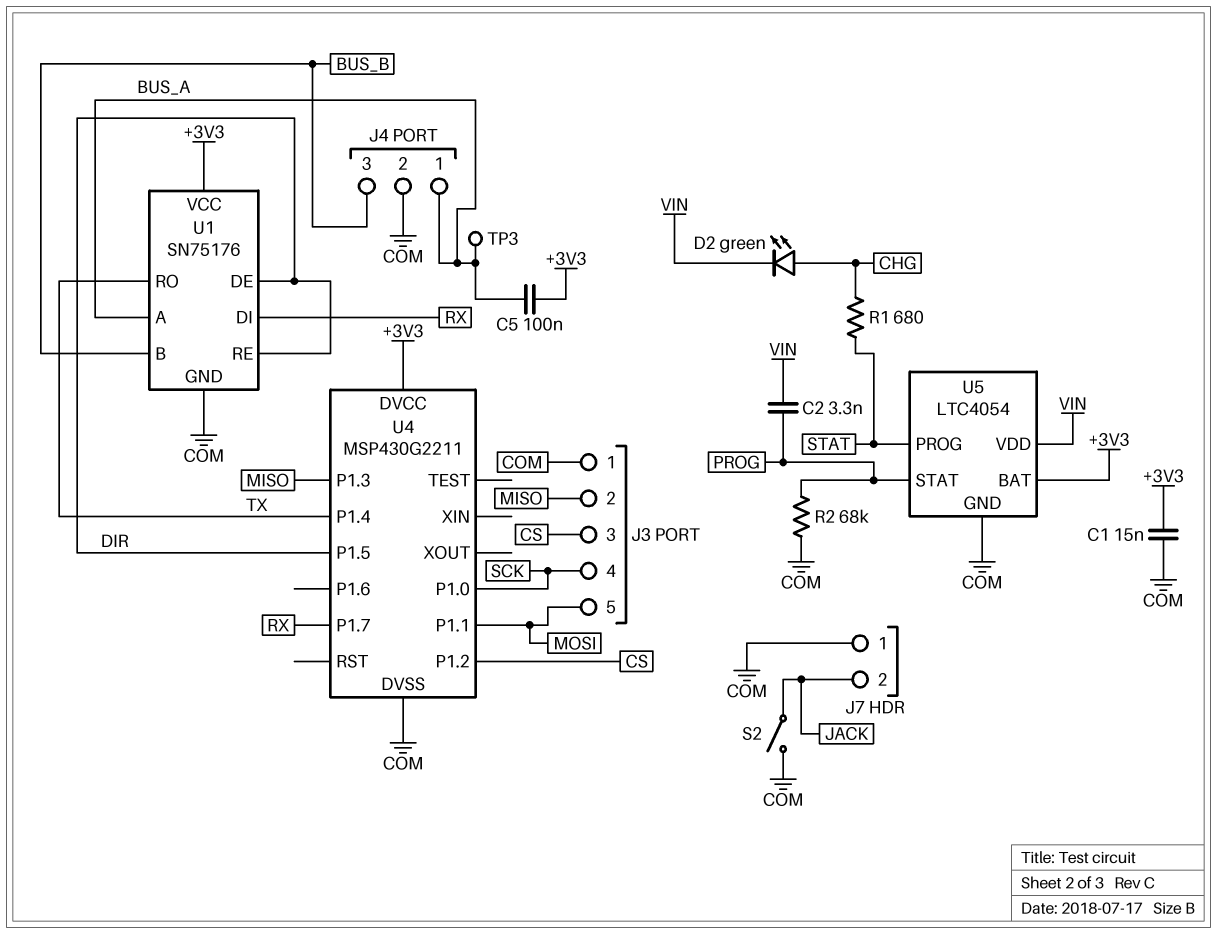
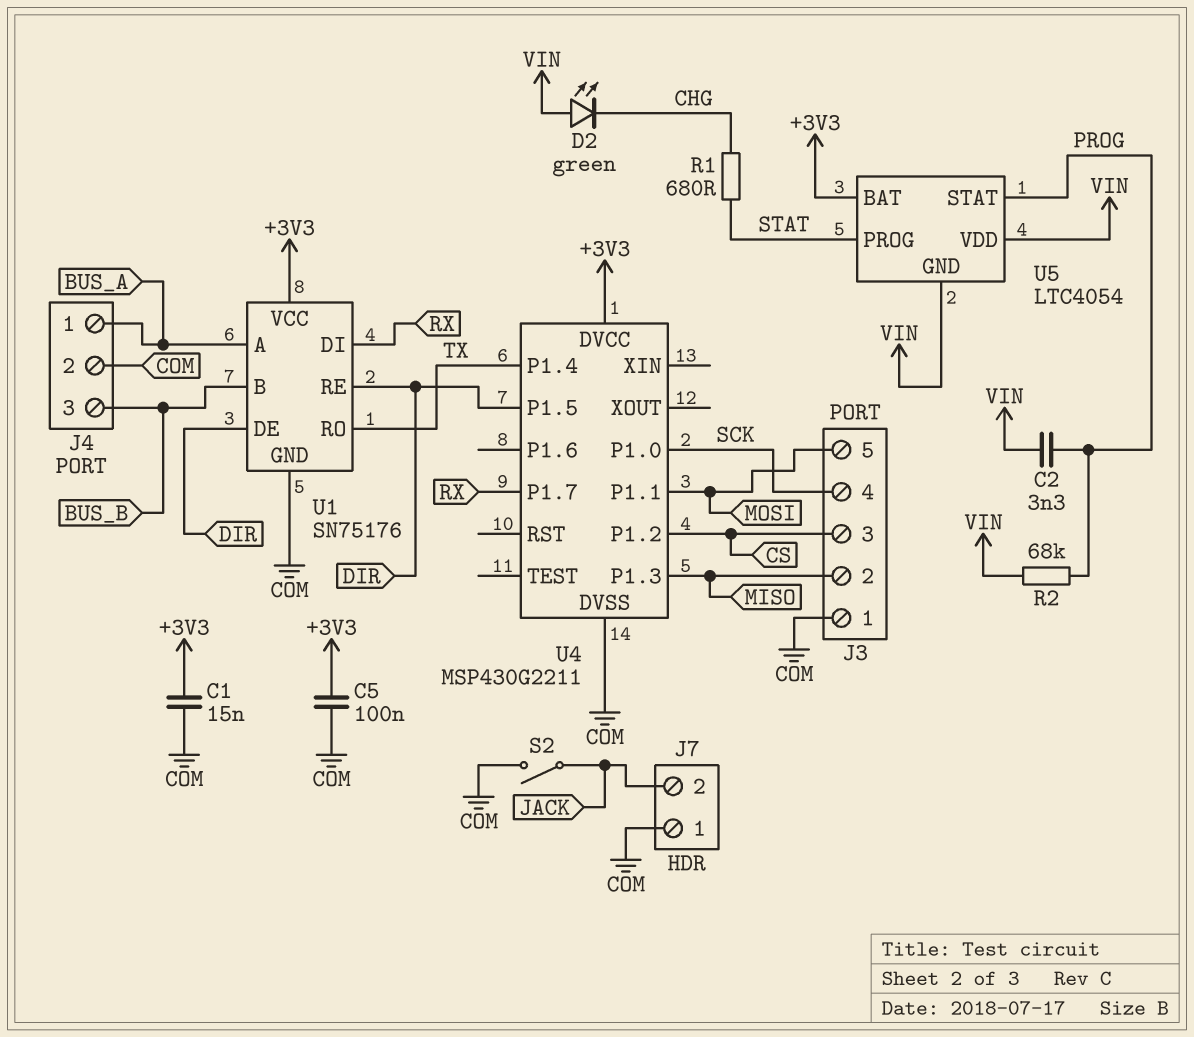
C5: 100nF (+3V3, BUS_A) -> 100nF (+3V3, COM)
D2: LED green (A CHG, K VIN) -> LED green (A VIN, K CHG)
R2: 68k (COM, PROG) -> 68k (PROG, VIN)
TP3: test point (BUS_A) -> none
U5 pin GND: COM -> VIN

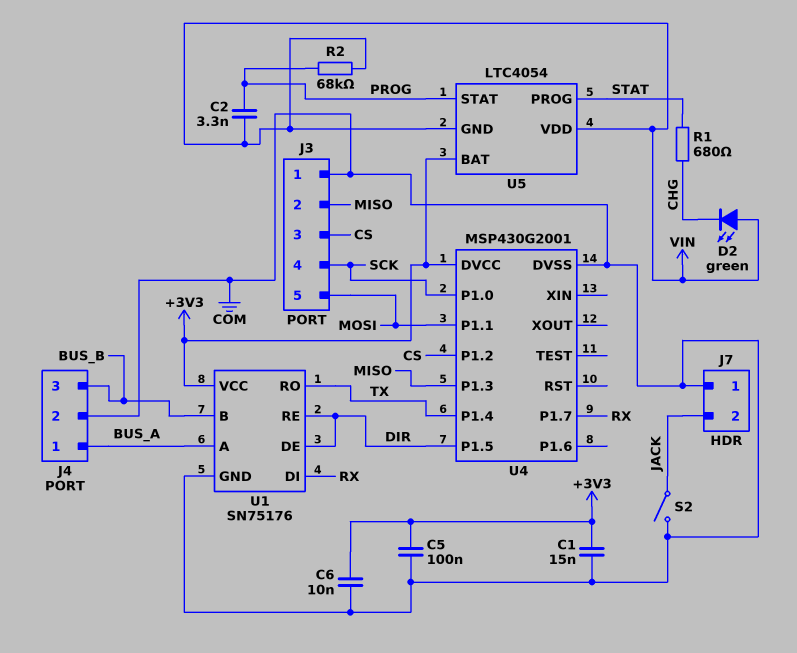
C6: none -> 10nF (+3V3, COM)
U4: MSP430G2211 -> MSP430G2001

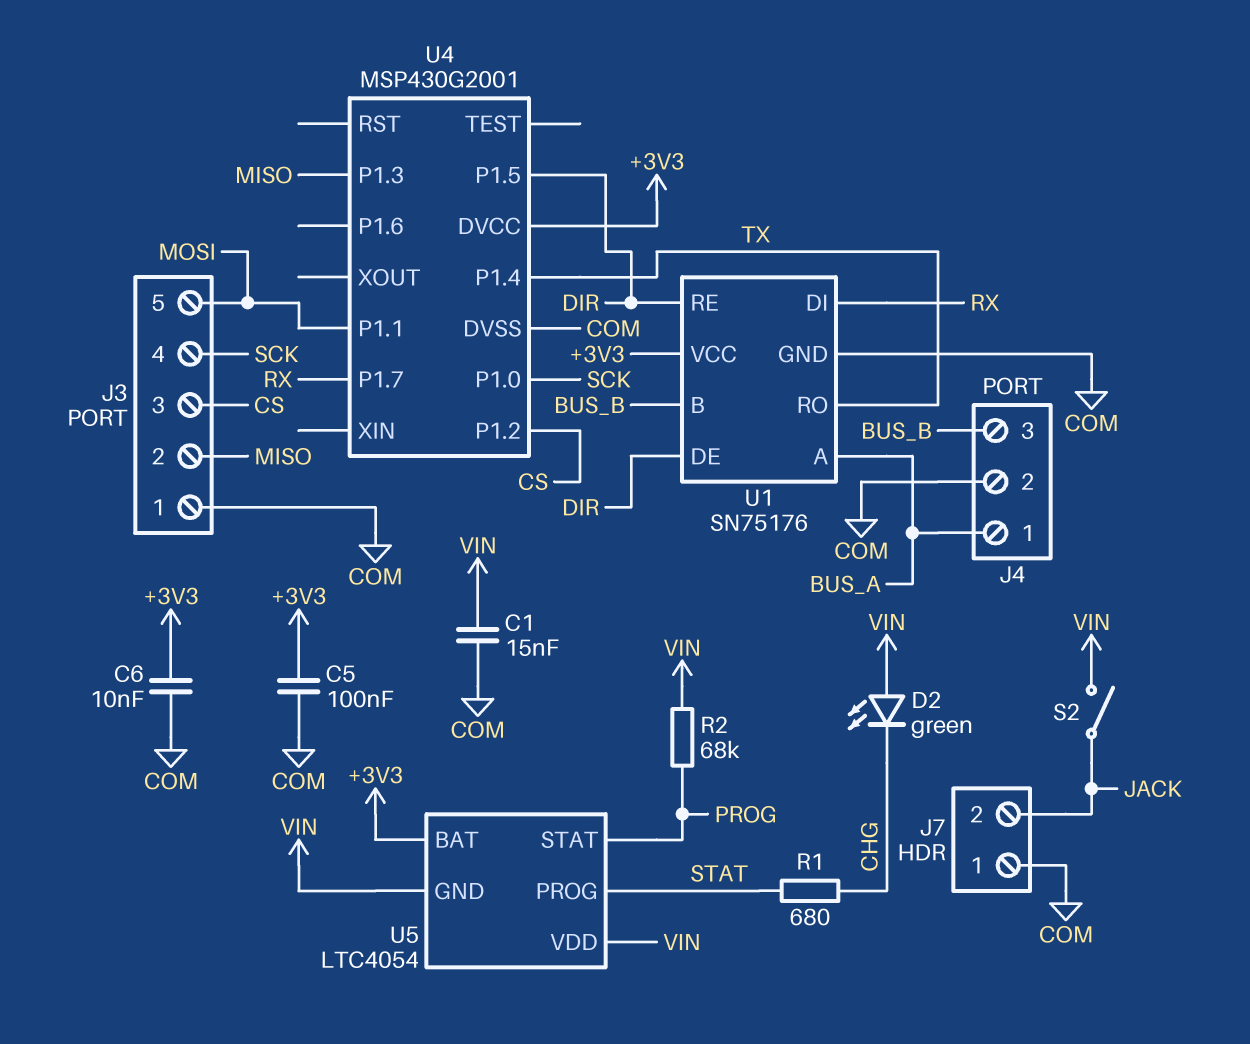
C1: 15nF (+3V3, COM) -> 15nF (COM, VIN)
C2: 3.3nF (PROG, VIN) -> none
S2: switch (COM, JACK) -> switch (JACK, VIN)

